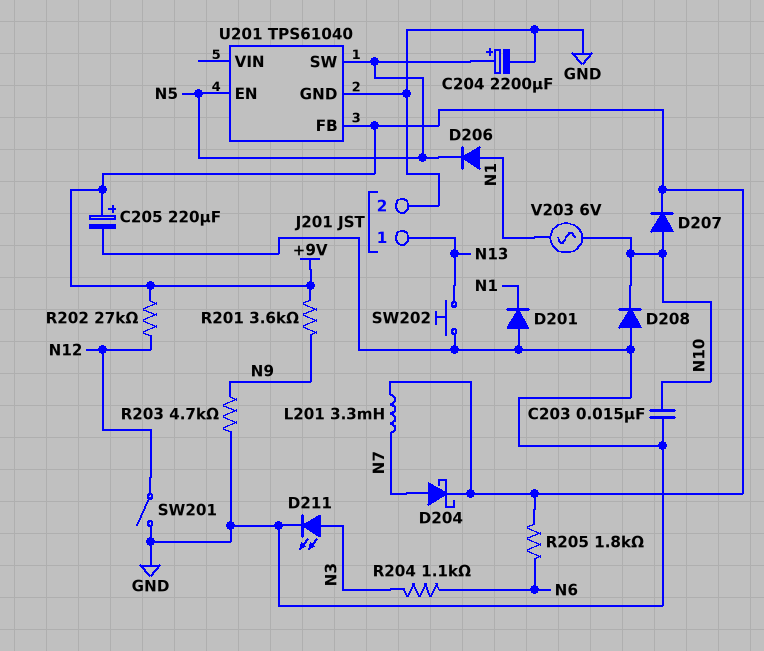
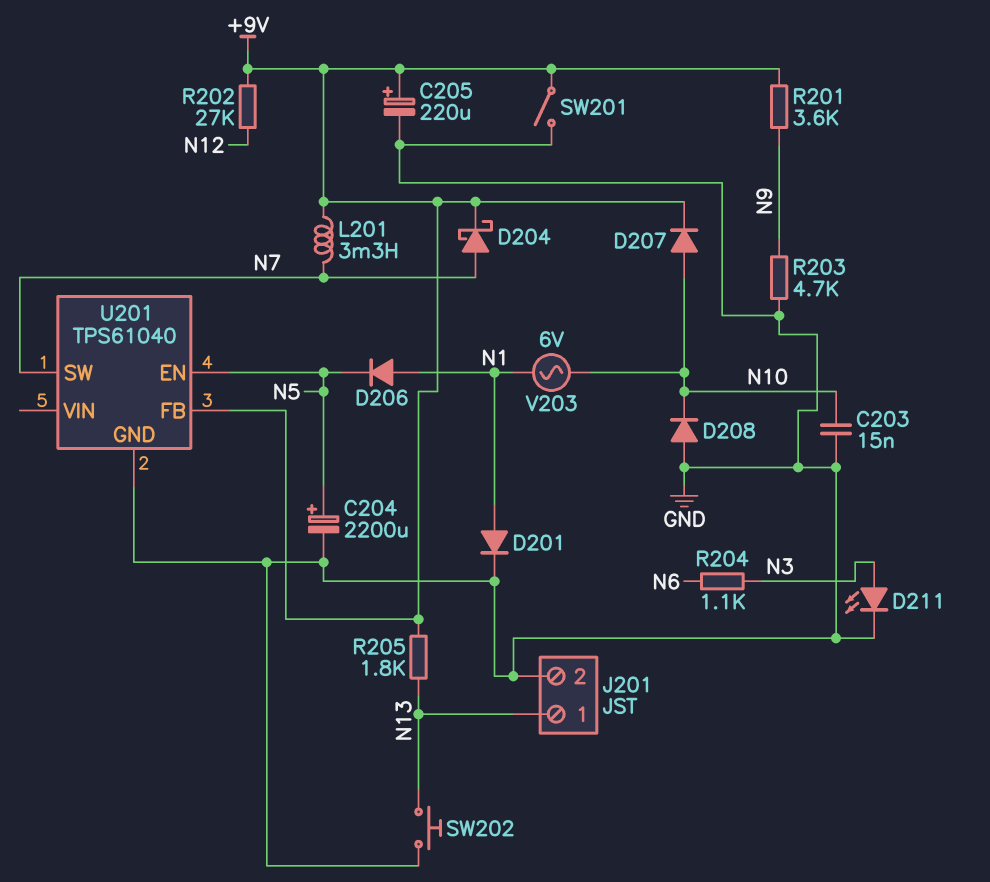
D201: diode (A GND, K N1) -> diode (A N1, K GND)
R205: 1.8k (+9V, N6) -> 1.8k (+9V, N13)
SW201: switch (GND, N12) -> switch (+9V, GND)
U201 pin SW: N5 -> N7

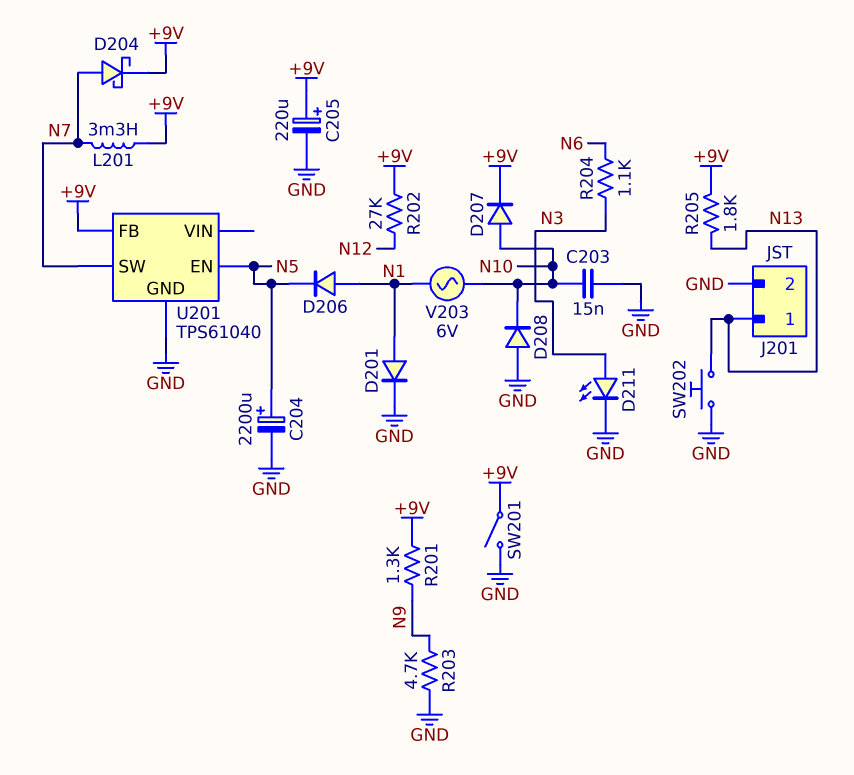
R201: 3.6k (+9V, N9) -> 1.3k (+9V, N9)

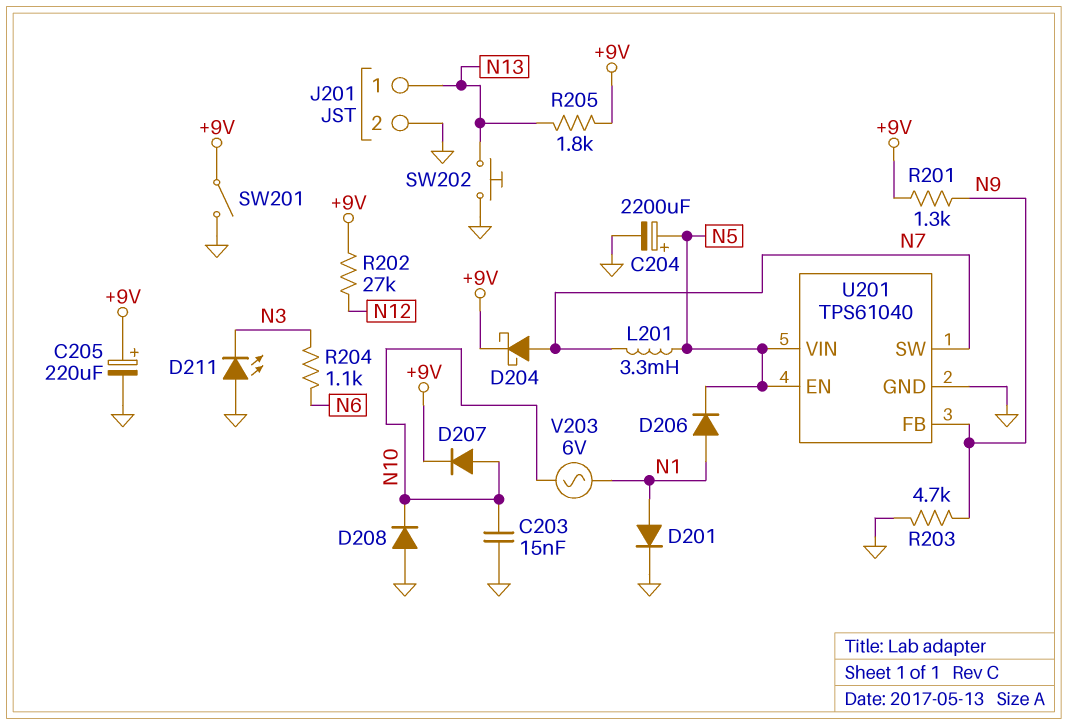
D211: LED (A N3, K GND) -> LED (A GND, K N3)
L201: 3.3mH (+9V, N7) -> 3.3mH (N5, N7)
U201 pin FB: +9V -> N9
U201 pin VIN: none -> N5

